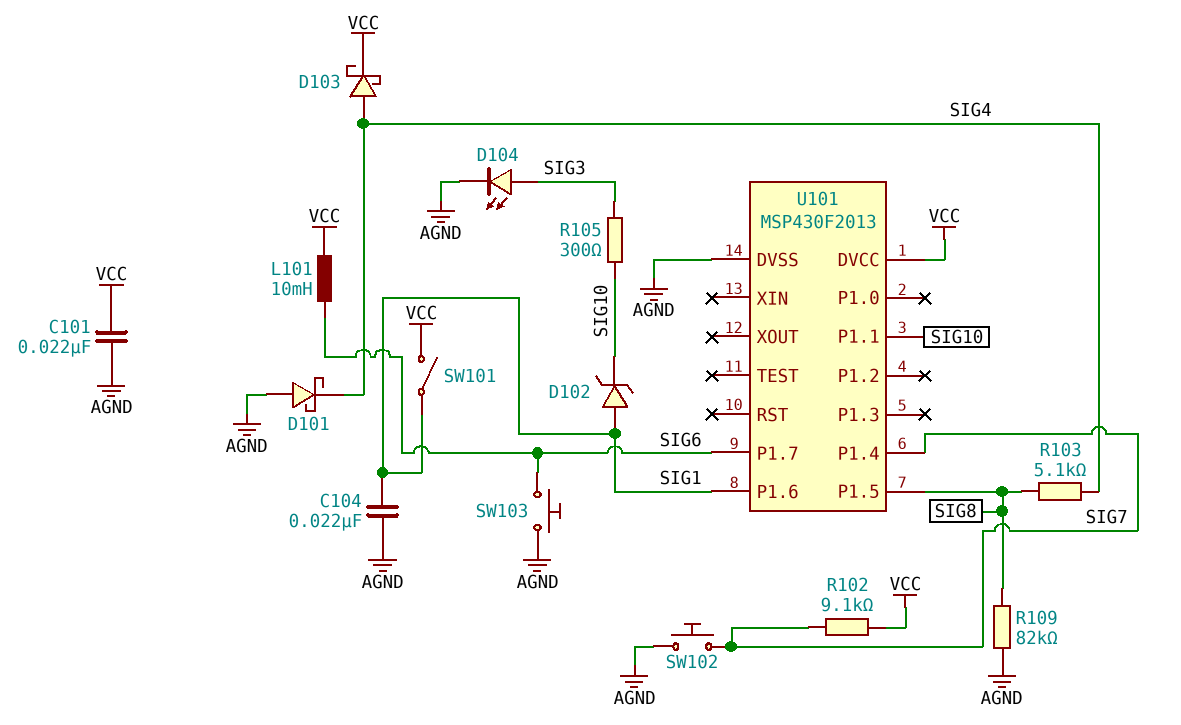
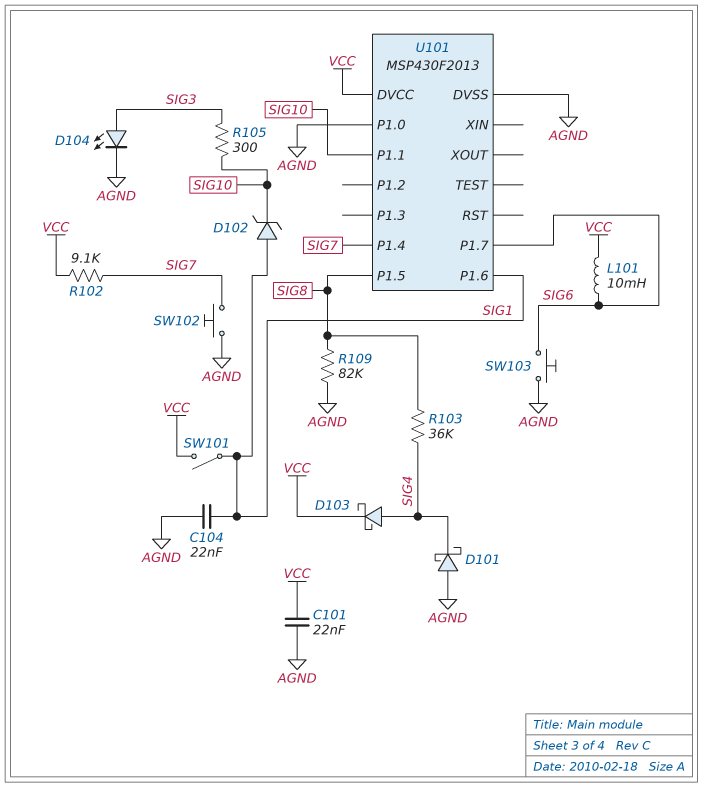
R103: 5.1k (SIG4, SIG8) -> 36k (SIG4, SIG8)
U101 pin P1.0: none -> AGND

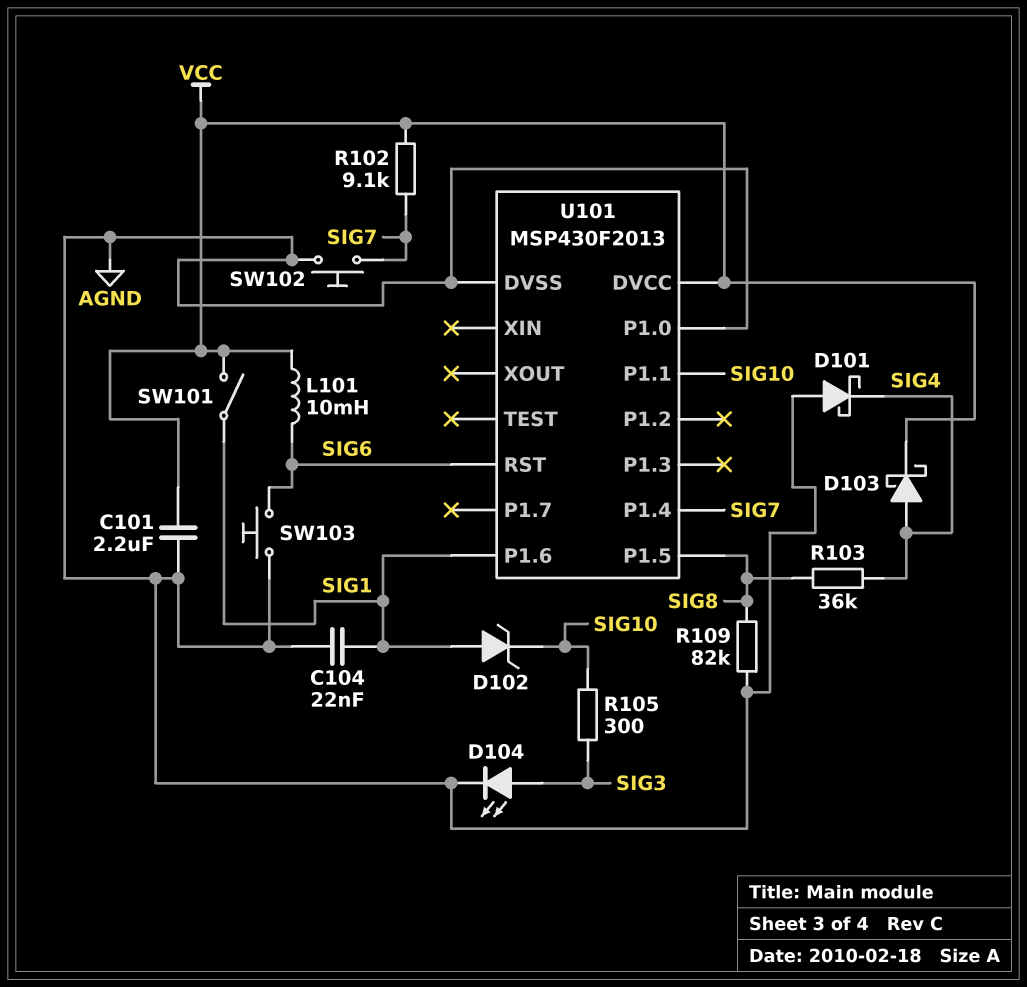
C101: 22nF (AGND, VCC) -> 2.2uF (AGND, VCC)
U101 pin P1.7: SIG6 -> none
U101 pin RST: none -> SIG6

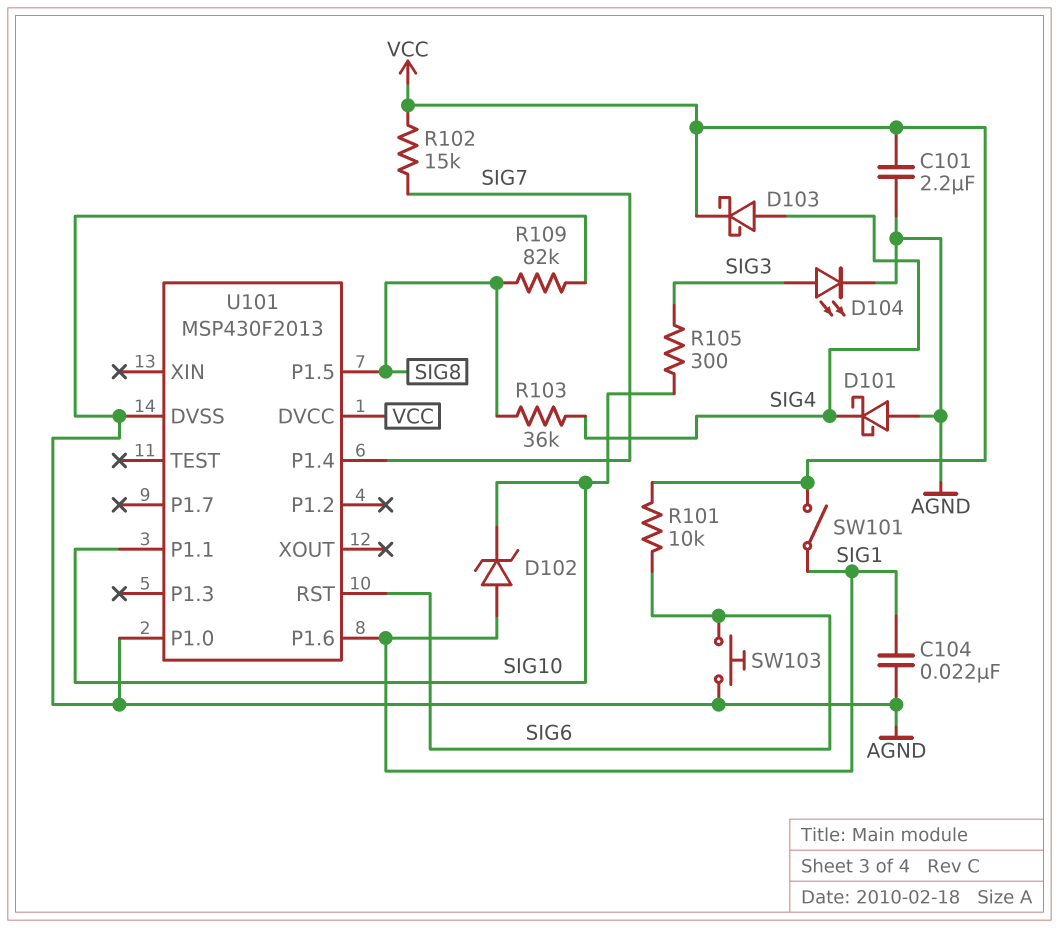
L101: 10mH (SIG6, VCC) -> none
R101: none -> 10k (SIG6, VCC)
R102: 9.1k (SIG7, VCC) -> 15k (SIG7, VCC)
SW102: button (AGND, SIG7) -> none

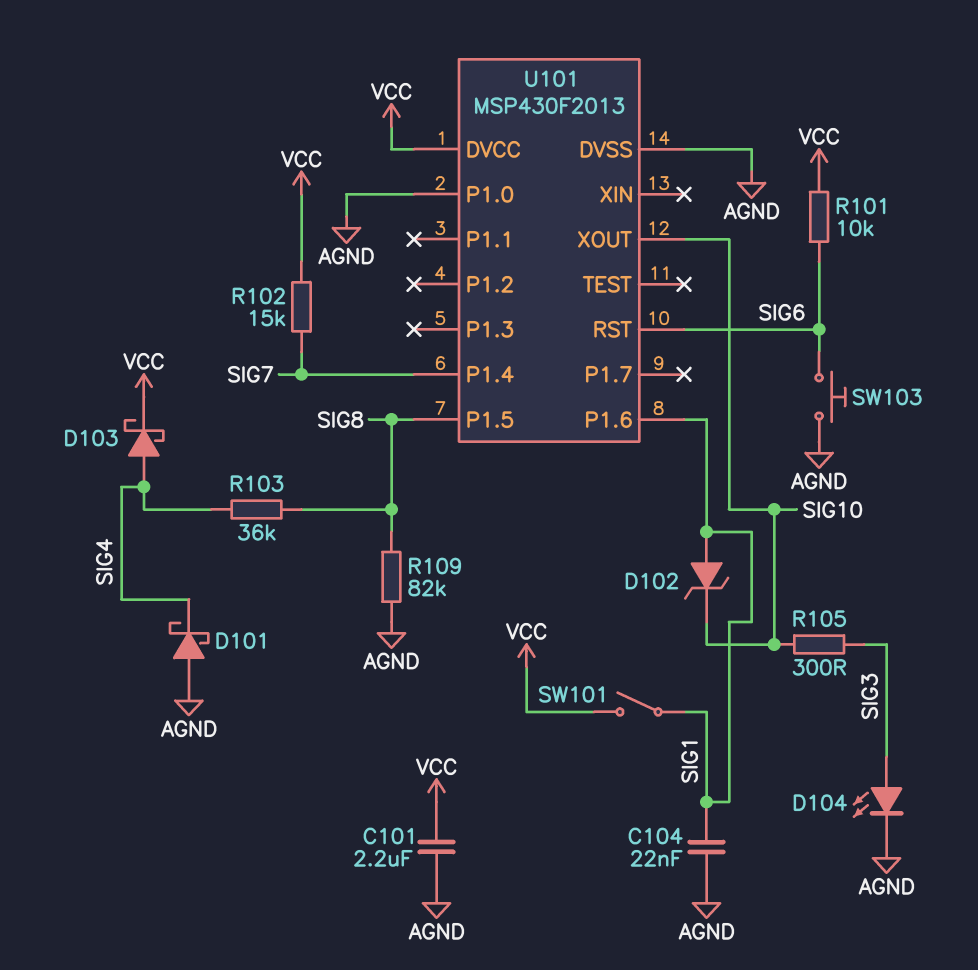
U101 pin P1.1: SIG10 -> none
U101 pin XOUT: none -> SIG10

